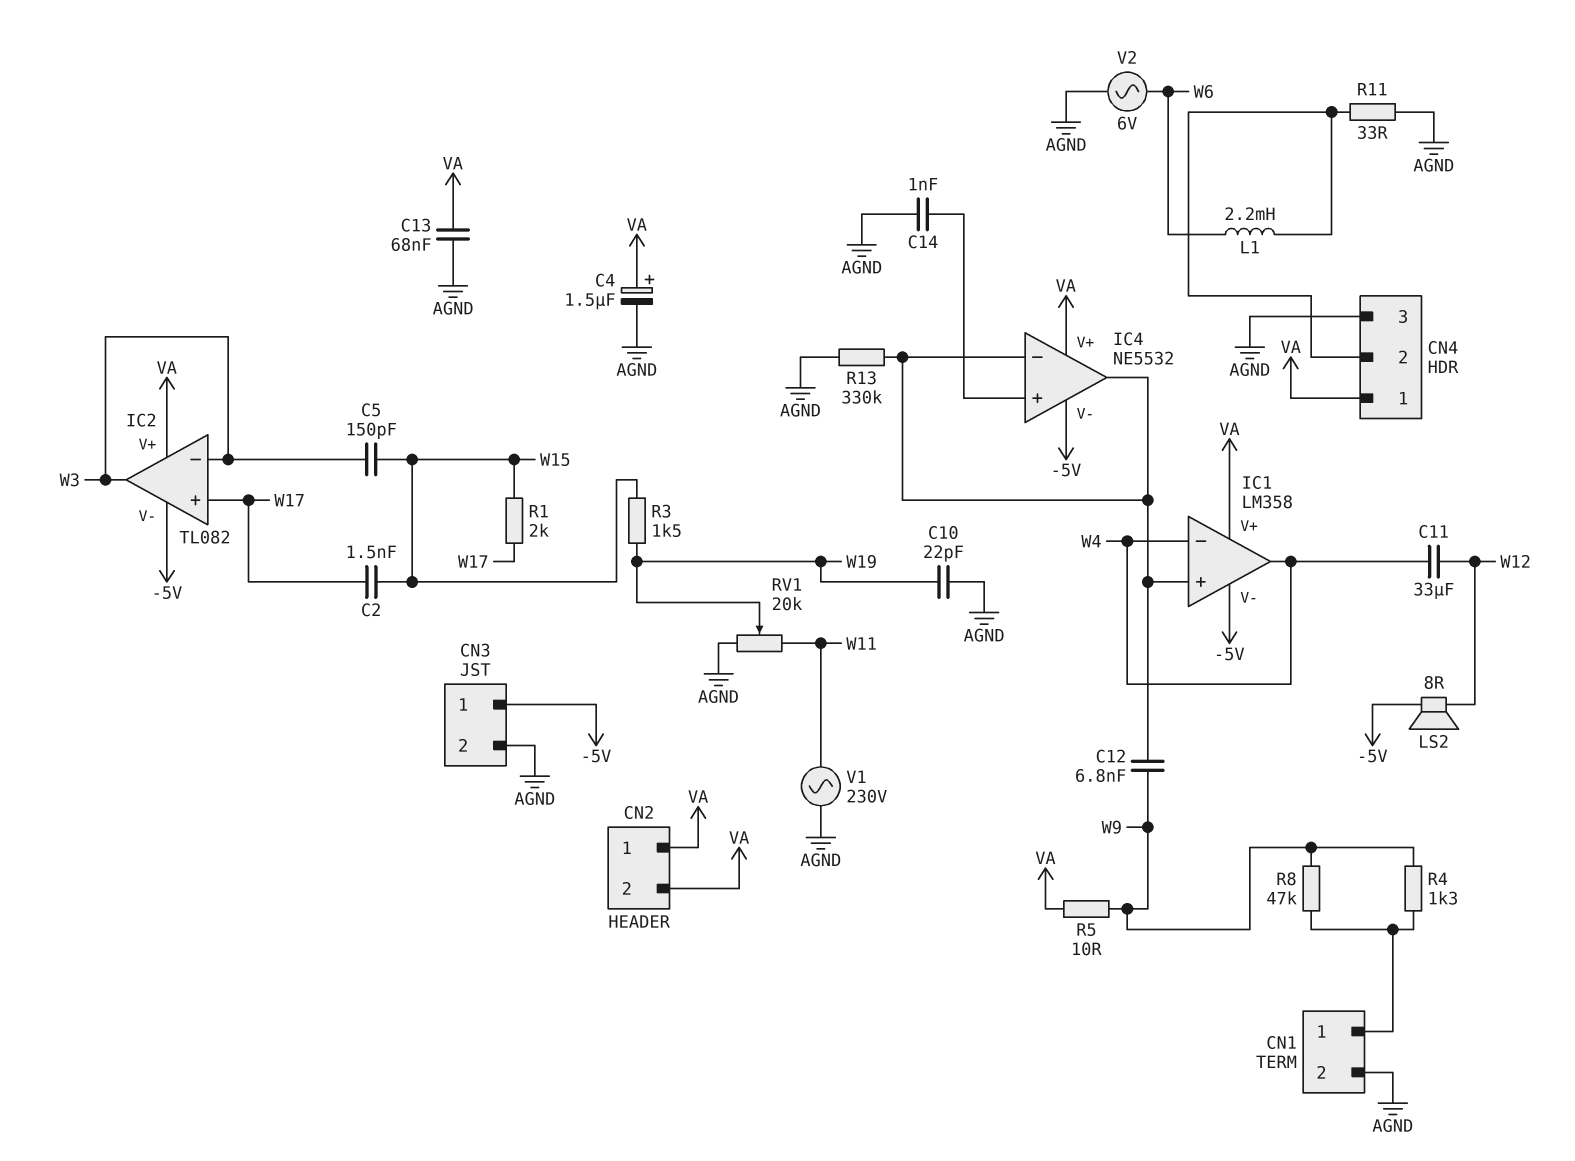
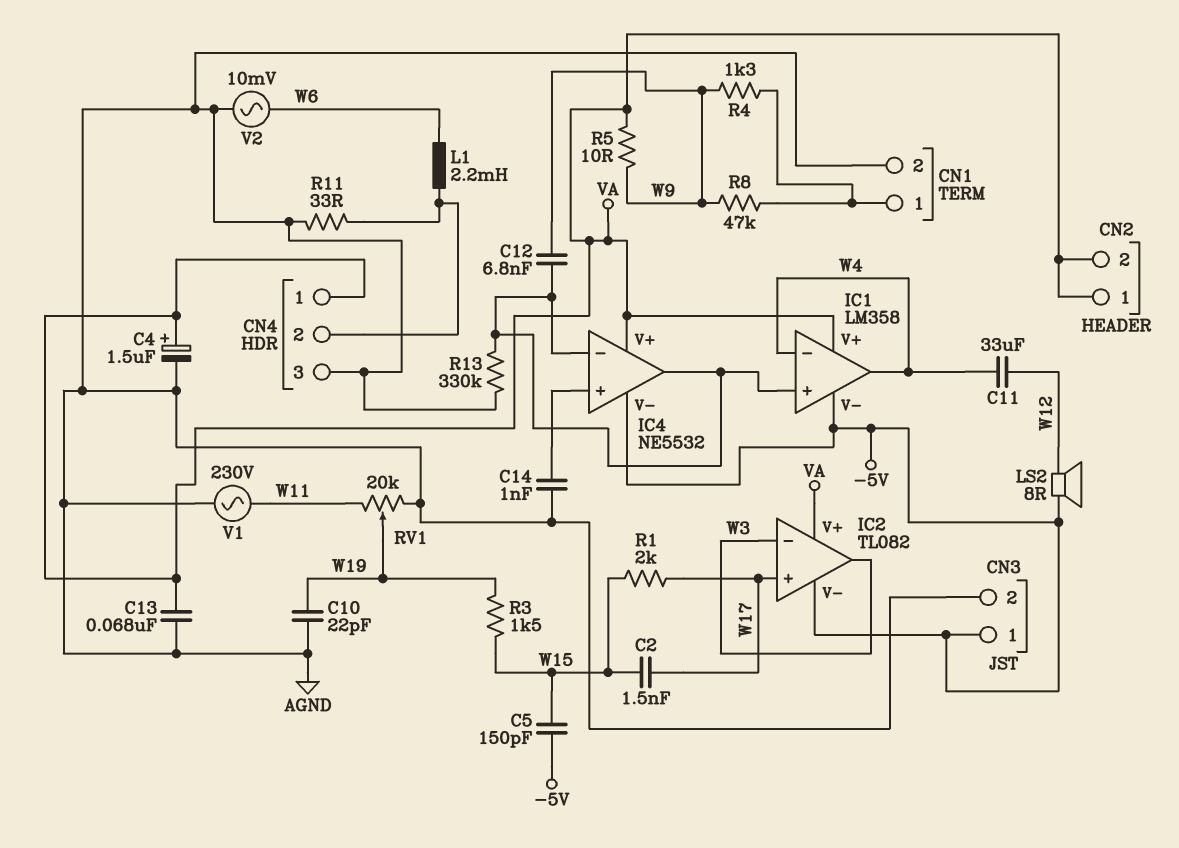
C5: 150pF (W3, W15) -> 150pF (-5V, W15)
V2: AC 6V (AGND, W6) -> AC 10mV (AGND, W6)

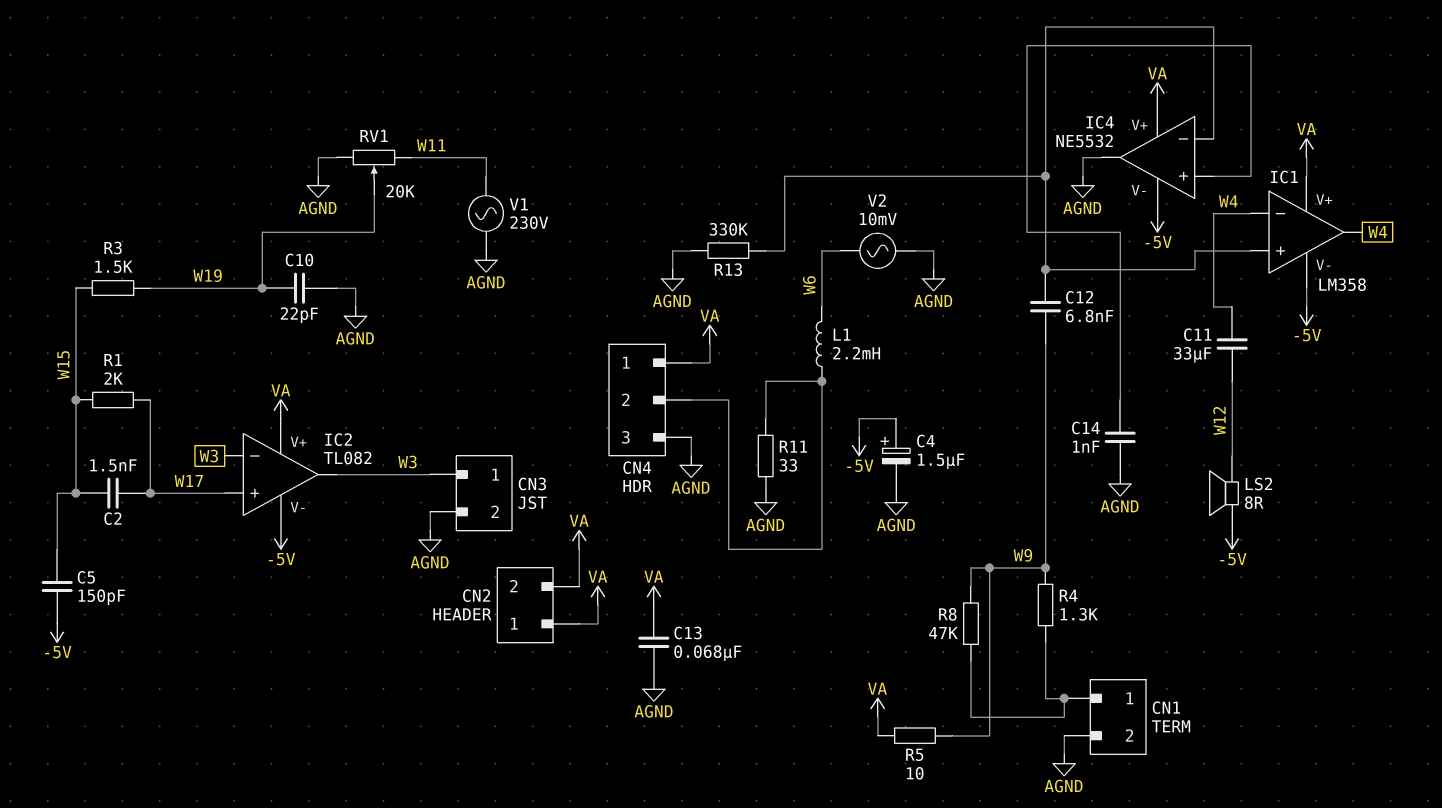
C4: 1.5uF (plus VA, minus AGND) -> 1.5uF (plus -5V, minus AGND)
CN3 pin 1: -5V -> W3
IC4 pin out: IC1/in+ -> AGND

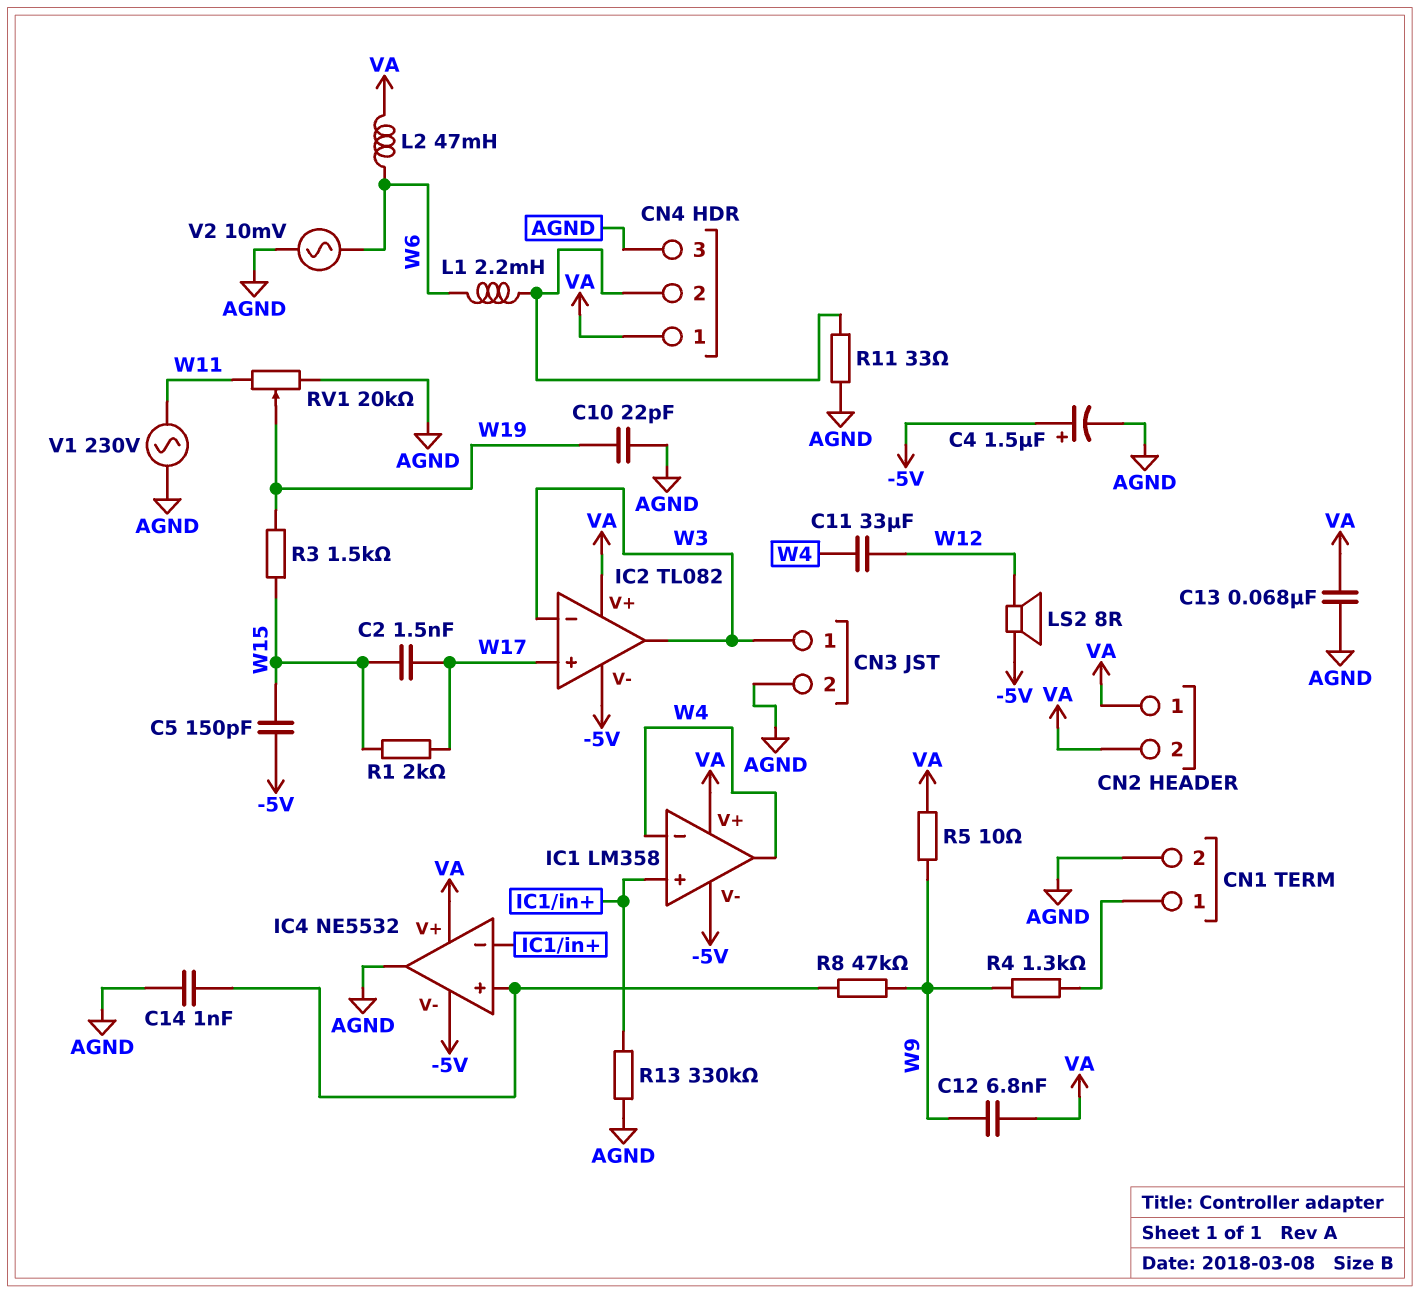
C12: 6.8nF (IC1/in+, W9) -> 6.8nF (VA, W9)
L2: none -> 47mH (VA, W6)
R8: 47k (CN1/1, W9) -> 47k (IC4/in+, W9)

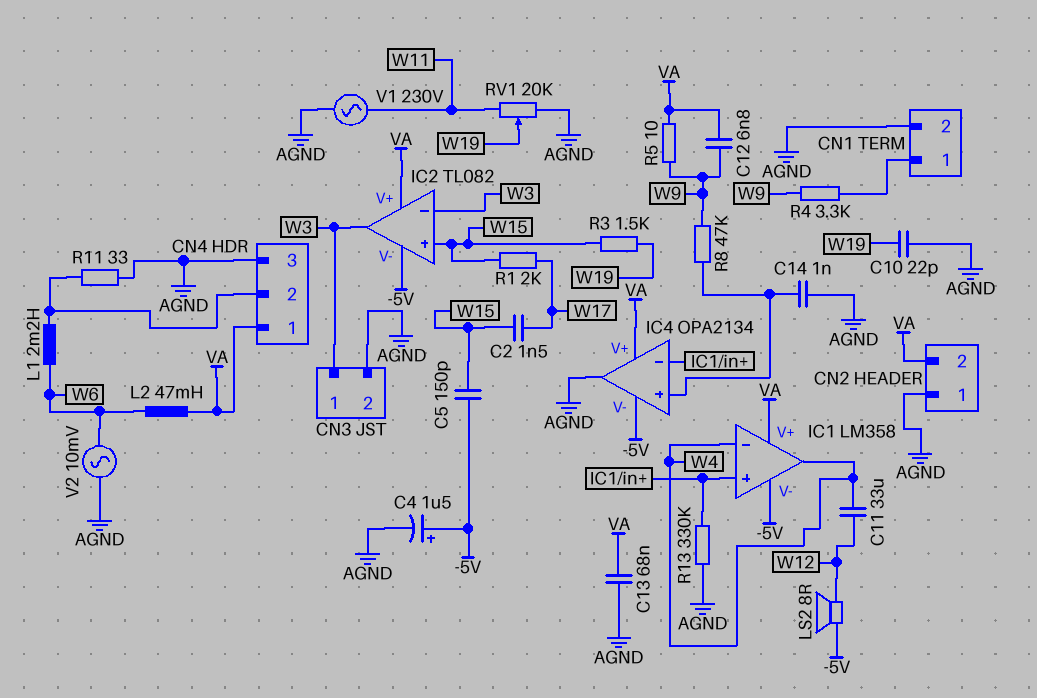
CN2 pin 1: VA -> AGND
IC2 pin in+: W17 -> W15
IC4: NE5532 -> OPA2134
R4: 1.3k (CN1/1, W9) -> 3.3k (CN1/1, W9)

